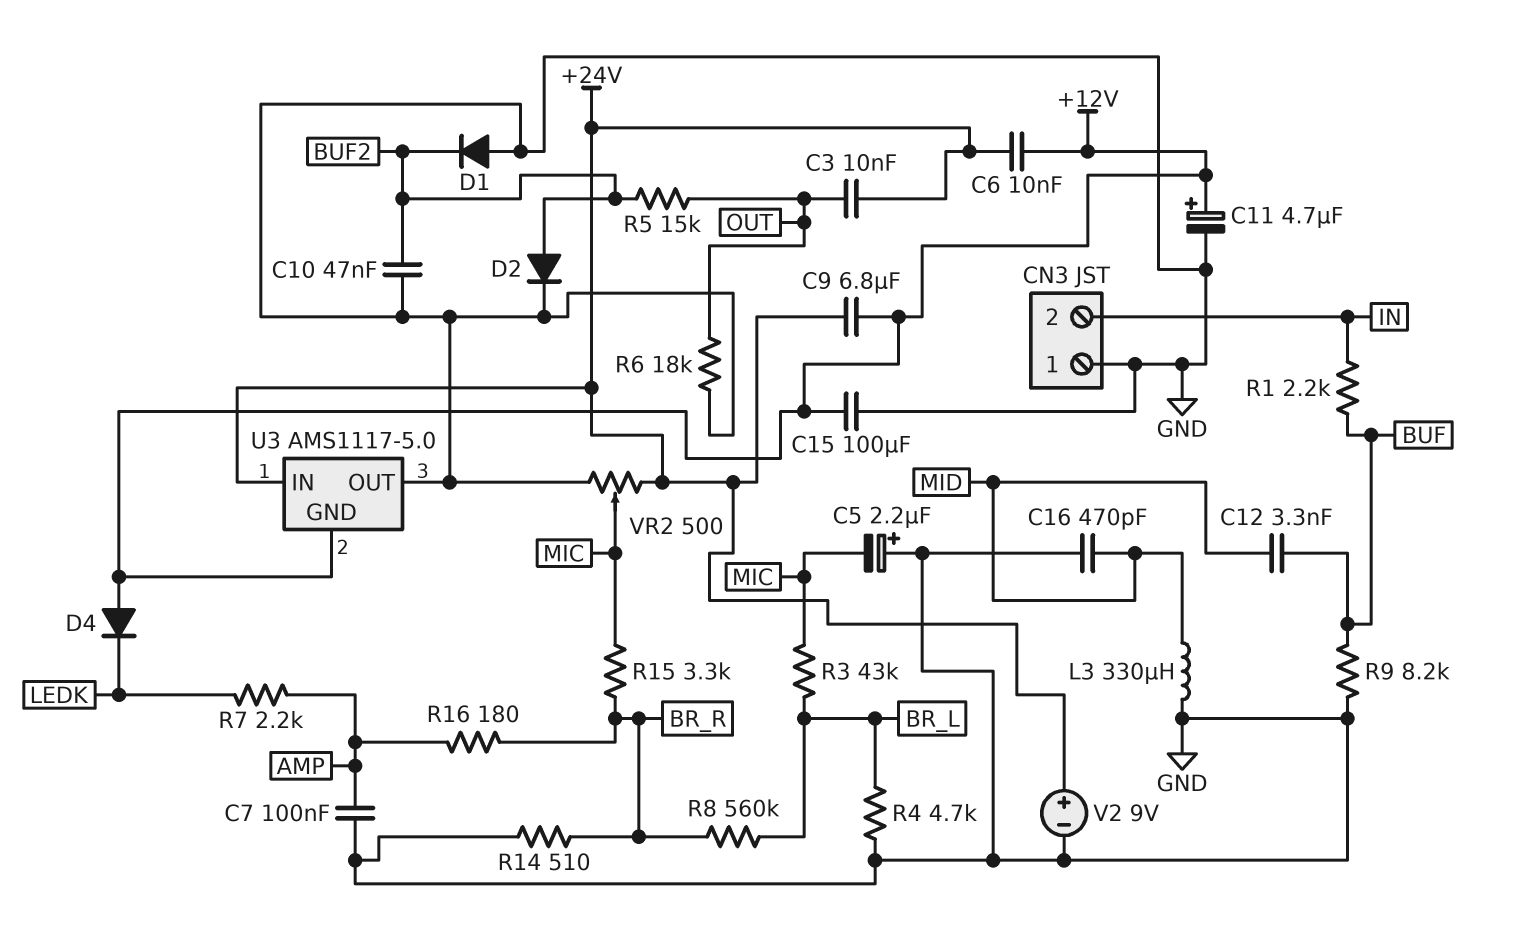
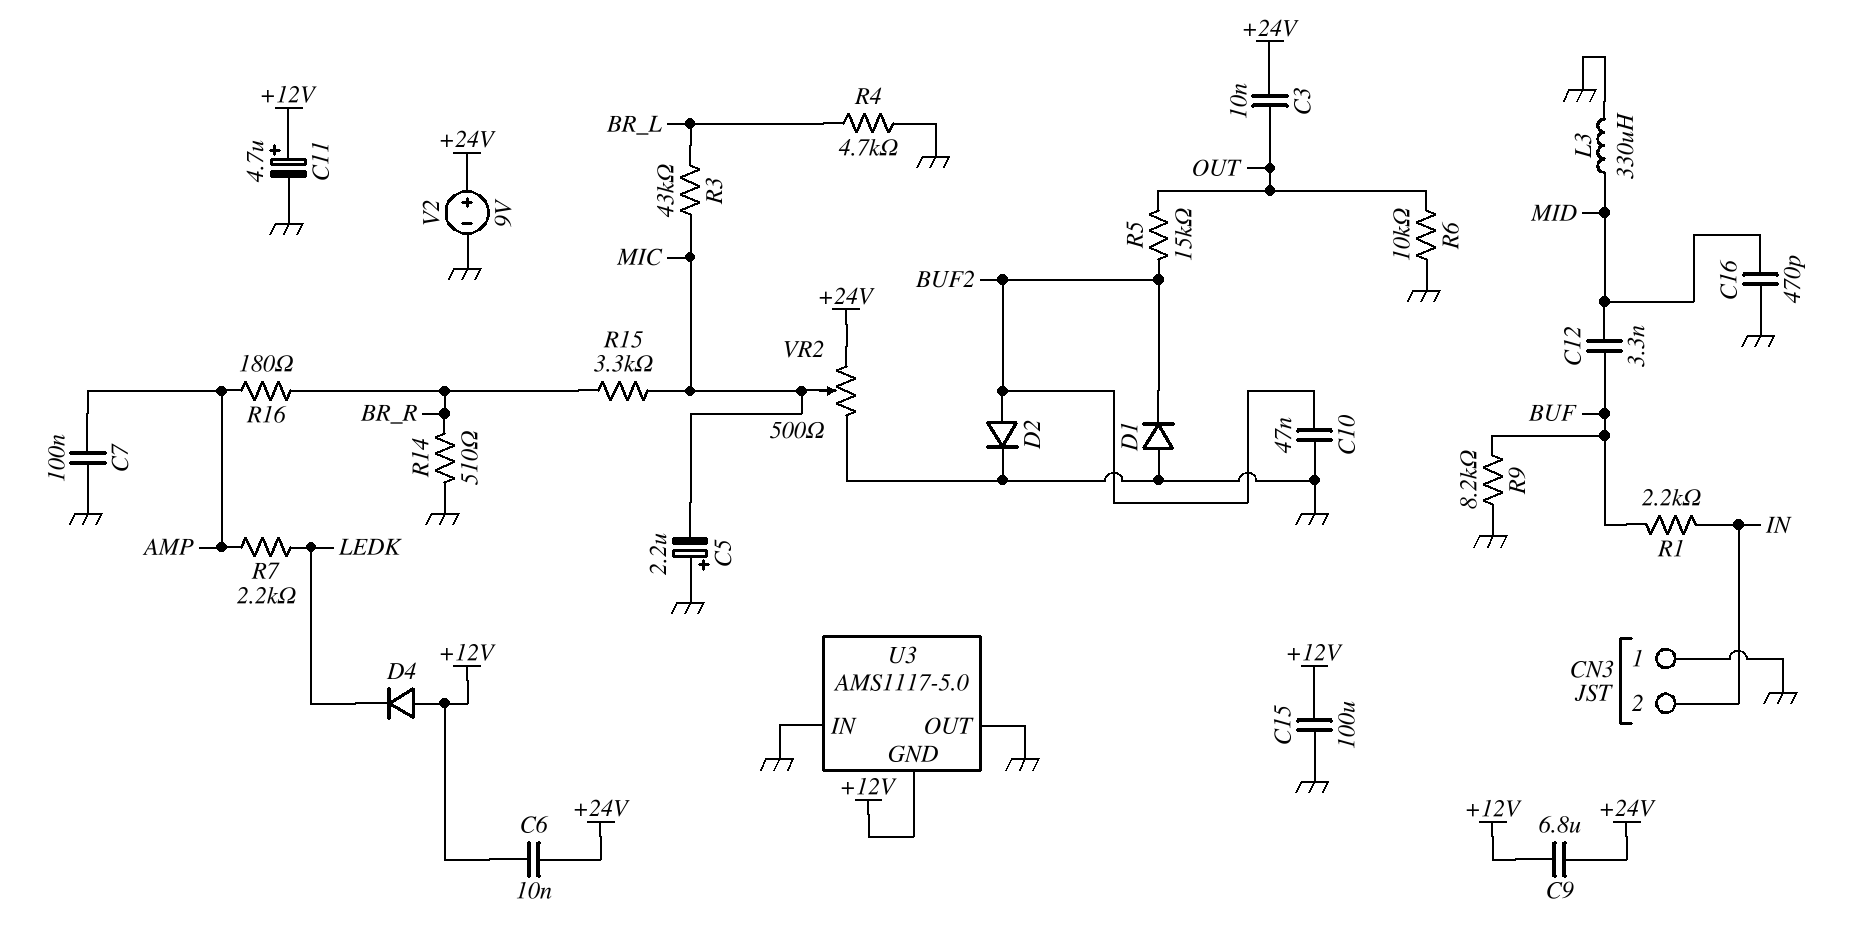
R6: 18k (GND, OUT) -> 10k (GND, OUT)
R8: 560k (BR_L, BR_R) -> none
U3 pin IN: +24V -> GND

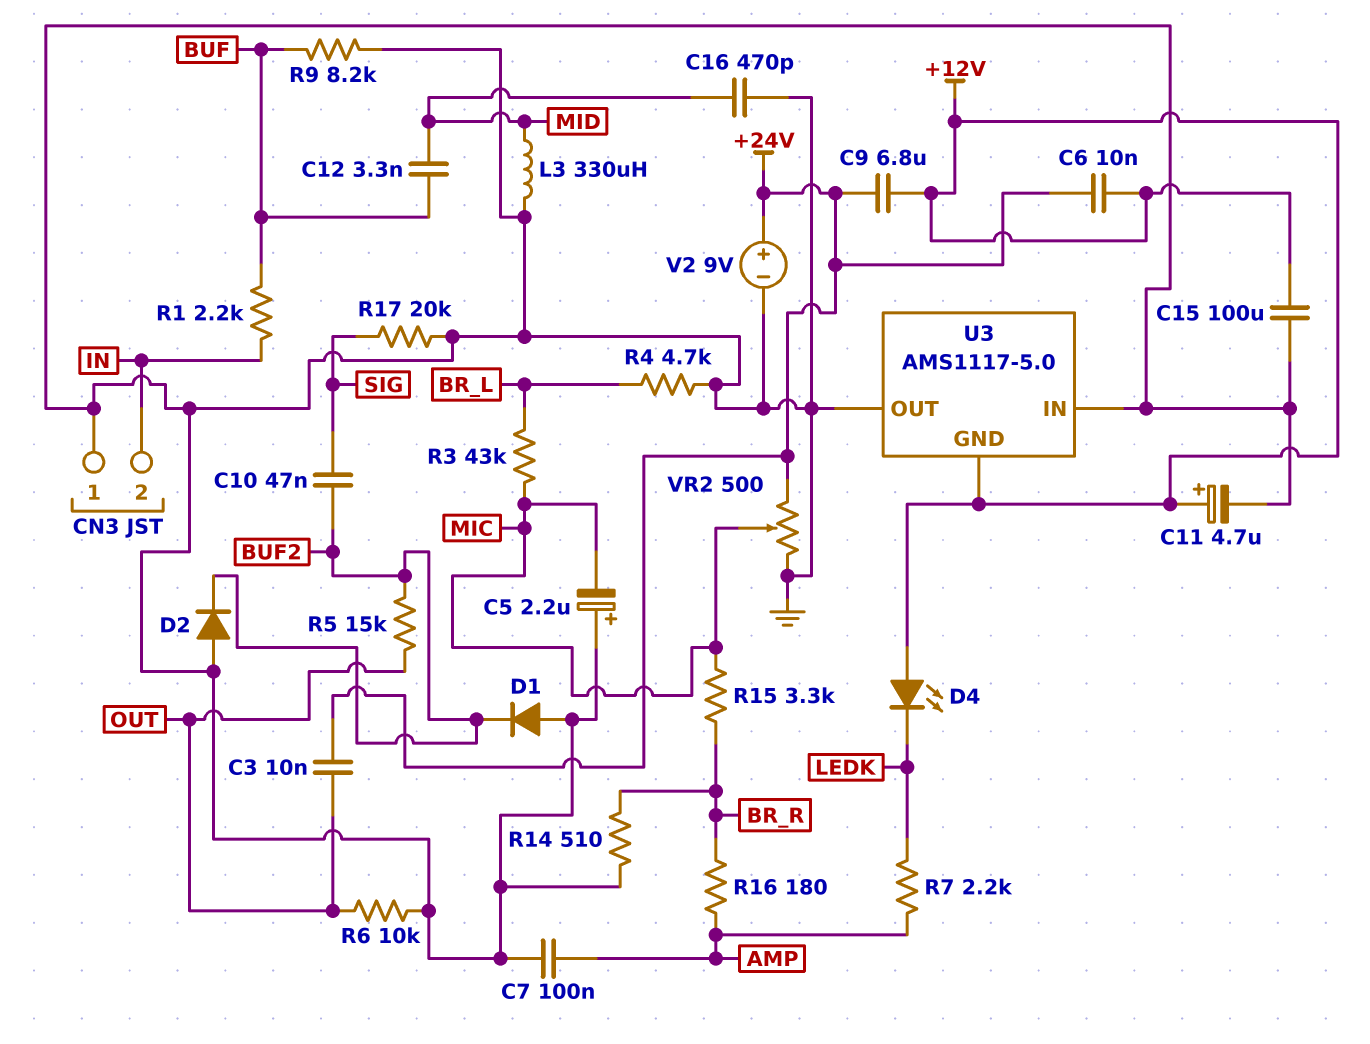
C10: 47nF (BUF2, GND) -> 47nF (BUF2, SIG)
D2: diode (A BUF2, K GND) -> diode (A GND, K BUF2)
D4: diode (A +12V, K LEDK) -> LED (A +12V, K LEDK)
R17: none -> 20k (GND, SIG)

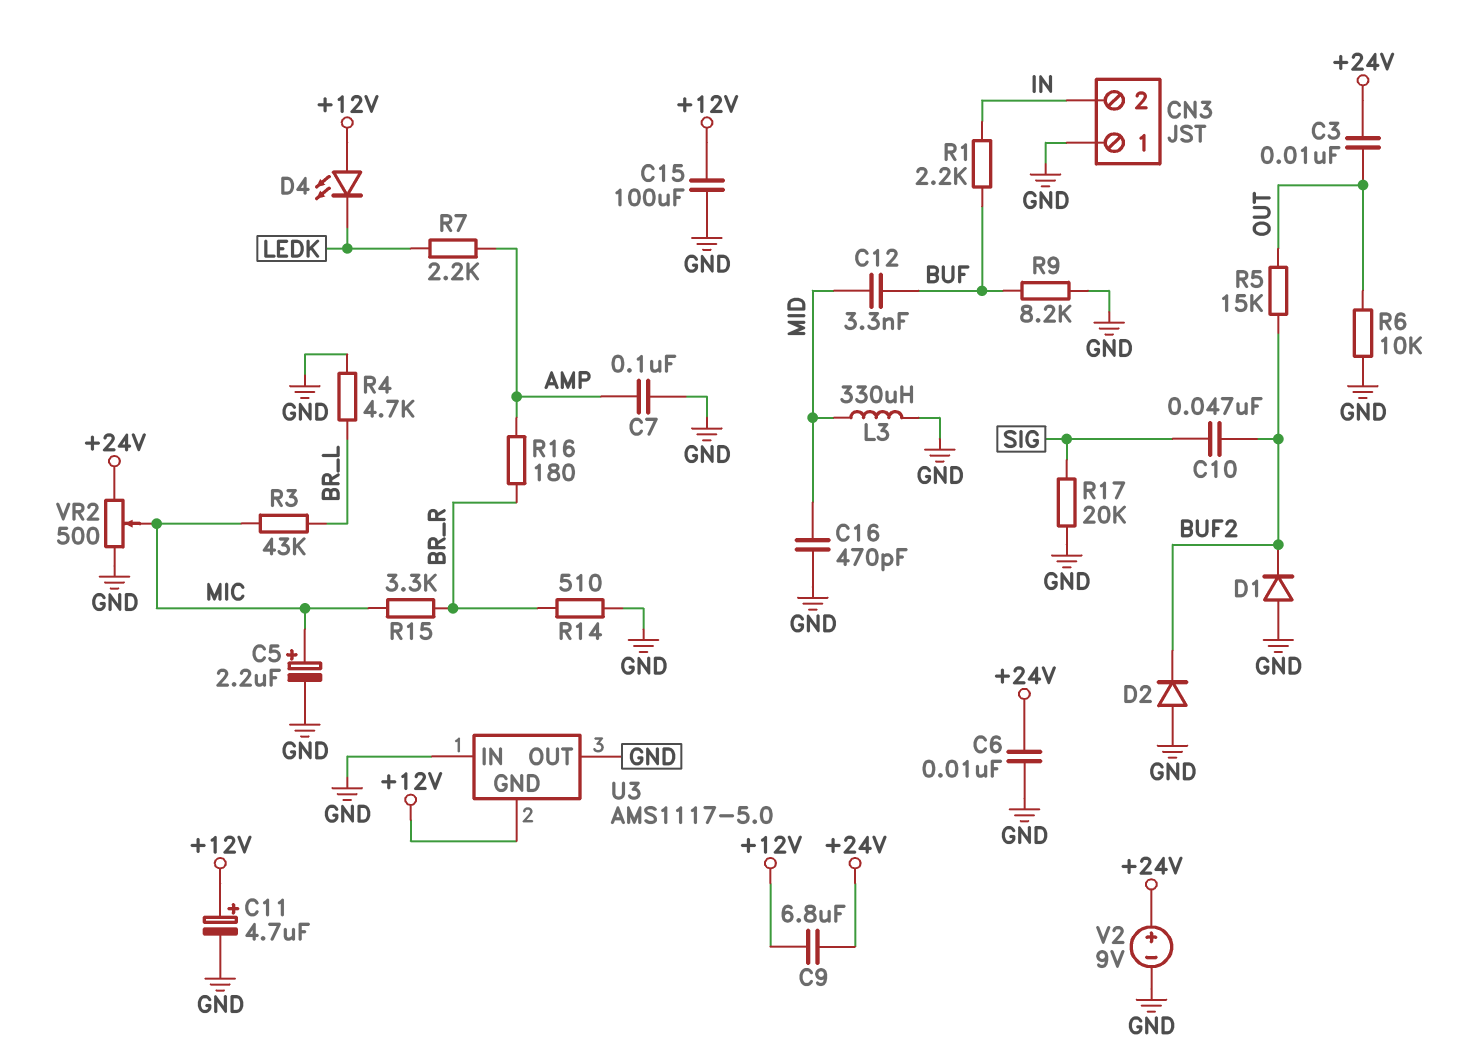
C5: 2.2uF (plus GND, minus MIC) -> 2.2uF (plus MIC, minus GND)
C6: 10nF (+12V, +24V) -> 10nF (+24V, GND)

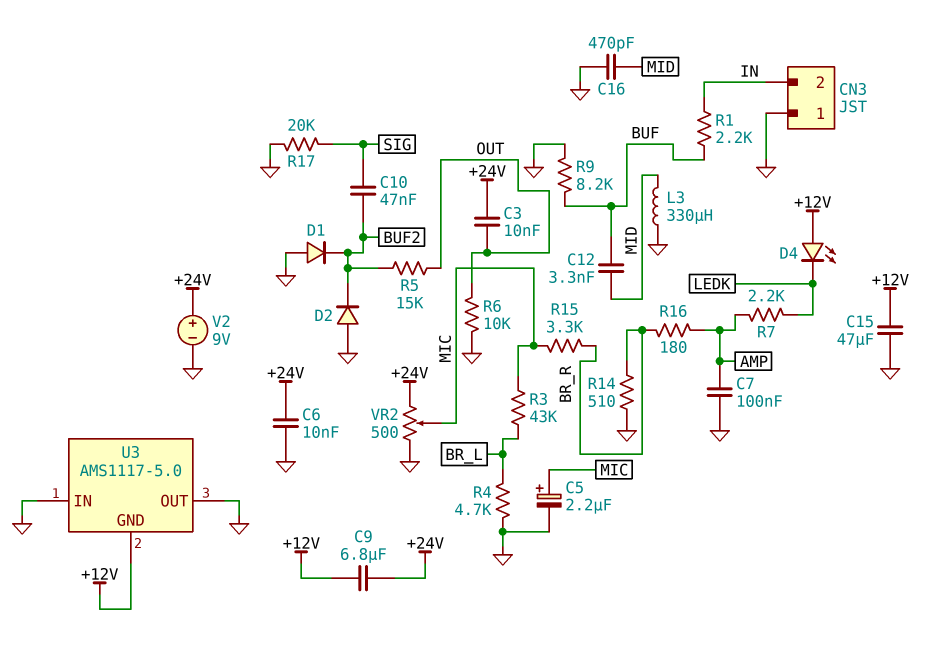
C11: 4.7uF (plus +12V, minus GND) -> none
C15: 100uF (+12V, GND) -> 47uF (+12V, GND)

